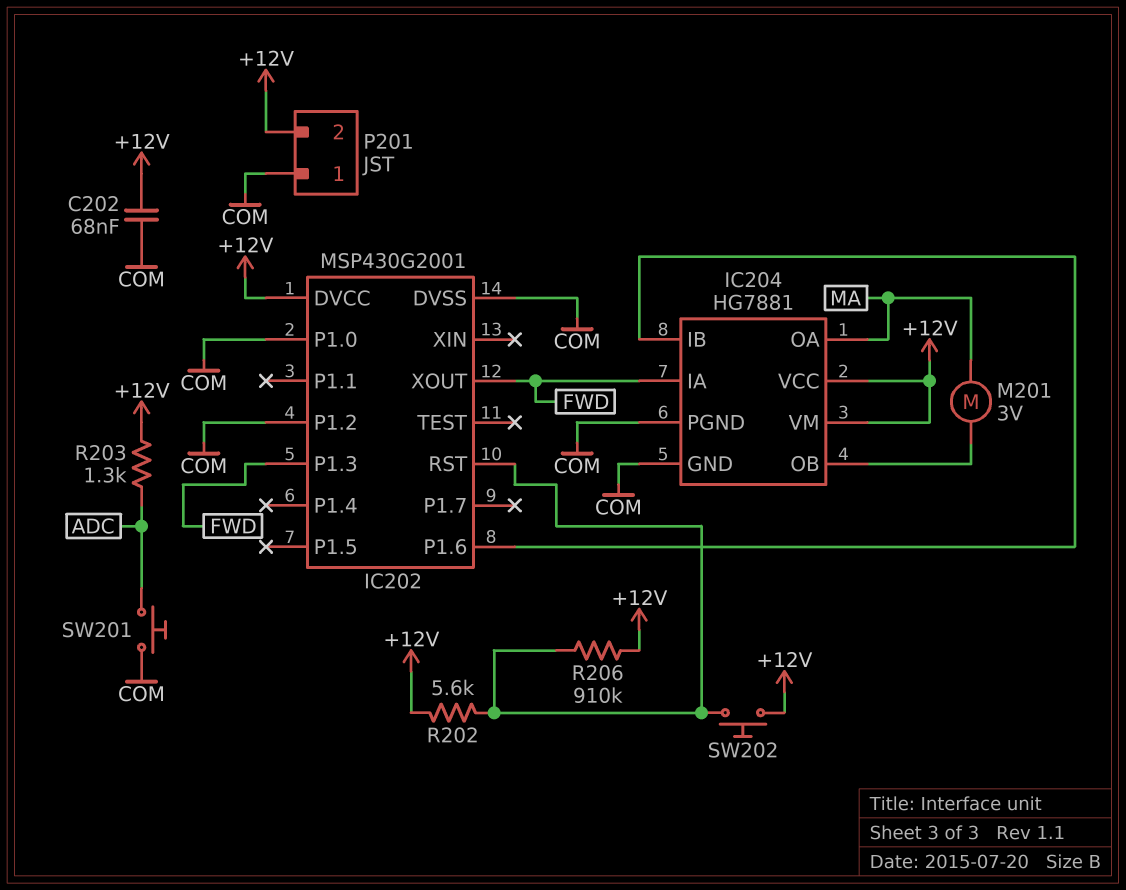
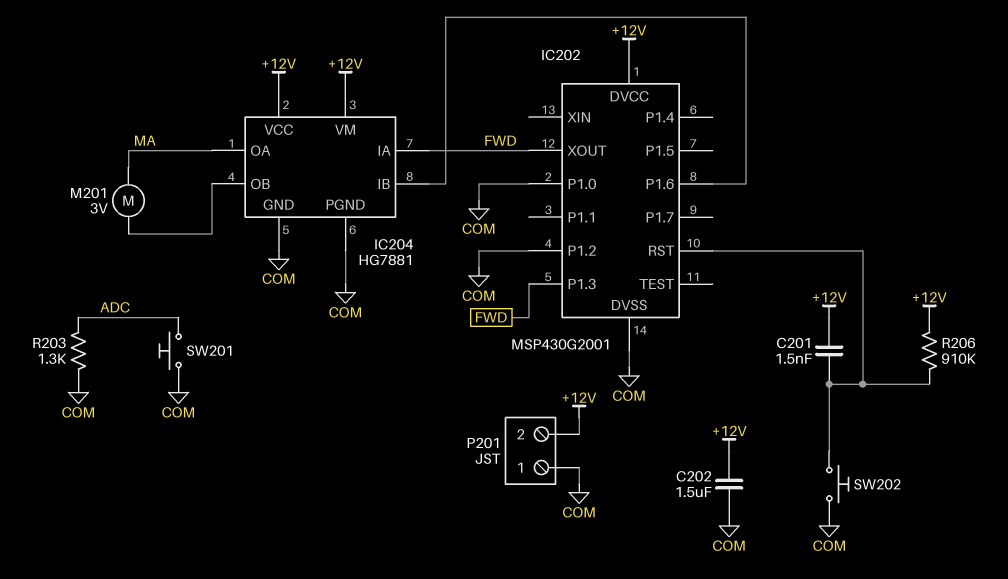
C201: none -> 1.5nF (+12V, IC202/RST)
C202: 68nF (+12V, COM) -> 1.5uF (+12V, COM)
R202: 5.6k (+12V, IC202/RST) -> none
R203: 1.3k (+12V, ADC) -> 1.3k (ADC, COM)
SW202: button (+12V, IC202/RST) -> button (COM, IC202/RST)

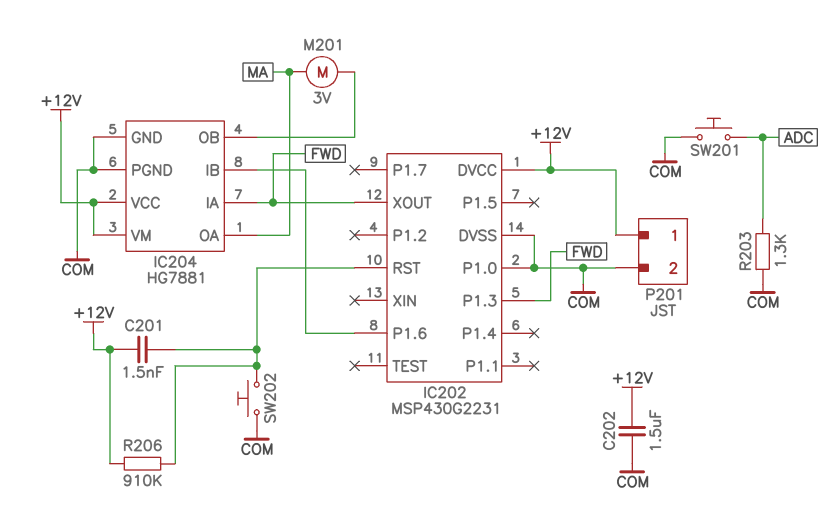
IC202: MSP430G2001 -> MSP430G2231
IC202 pin P1.2: COM -> none
P201 pin 1: COM -> +12V
P201 pin 2: +12V -> COM

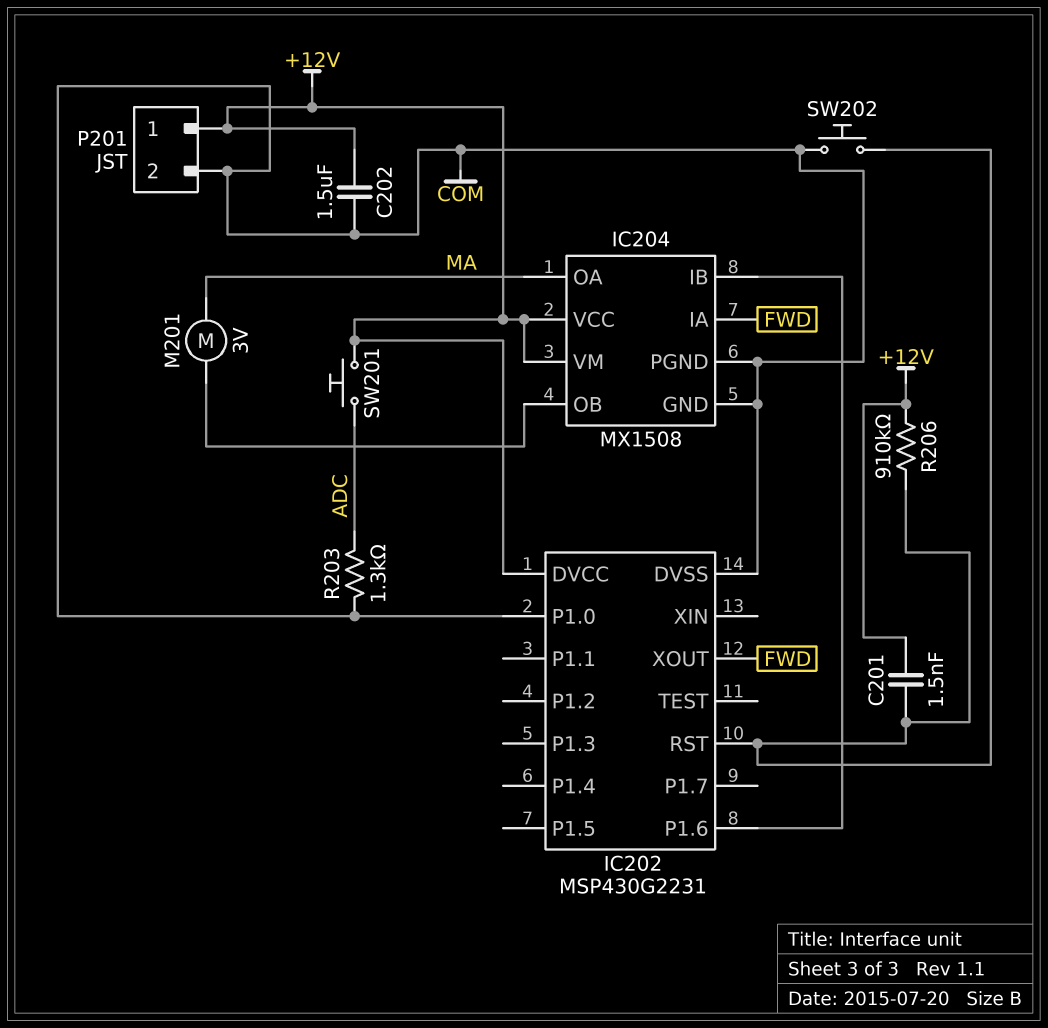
IC202 pin P1.3: FWD -> none
IC204: HG7881 -> MX1508
SW201: button (ADC, COM) -> button (+12V, ADC)

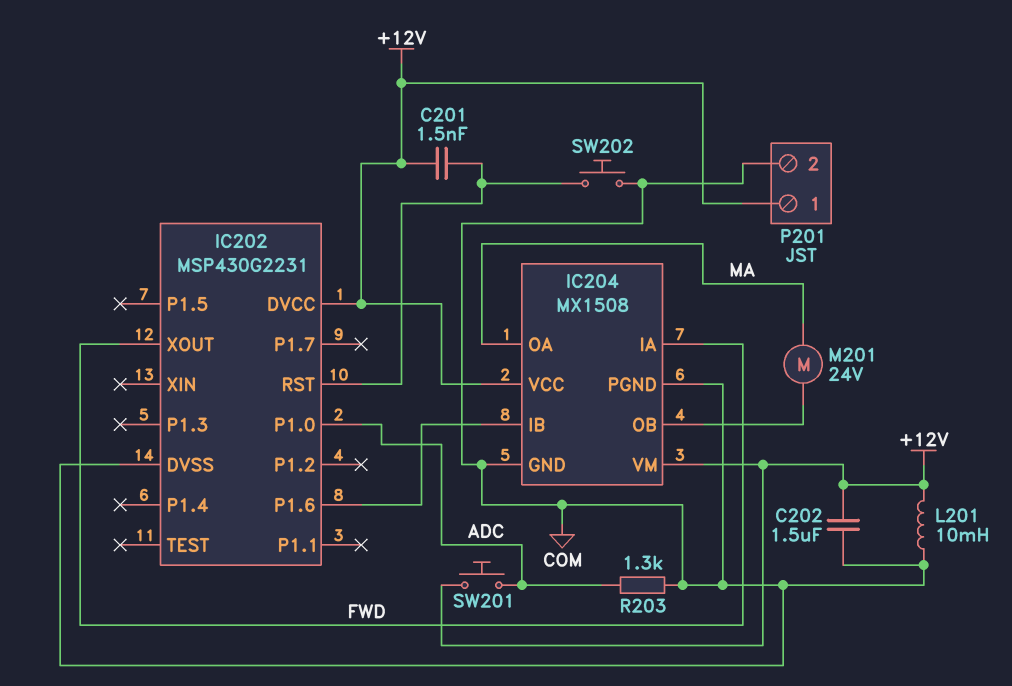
IC202 pin P1.0: COM -> ADC
L201: none -> 10mH (+12V, COM)
M201: motor 3V (IC204/OB, MA) -> motor 24V (IC204/OB, MA)
R206: 910k (+12V, IC202/RST) -> none

